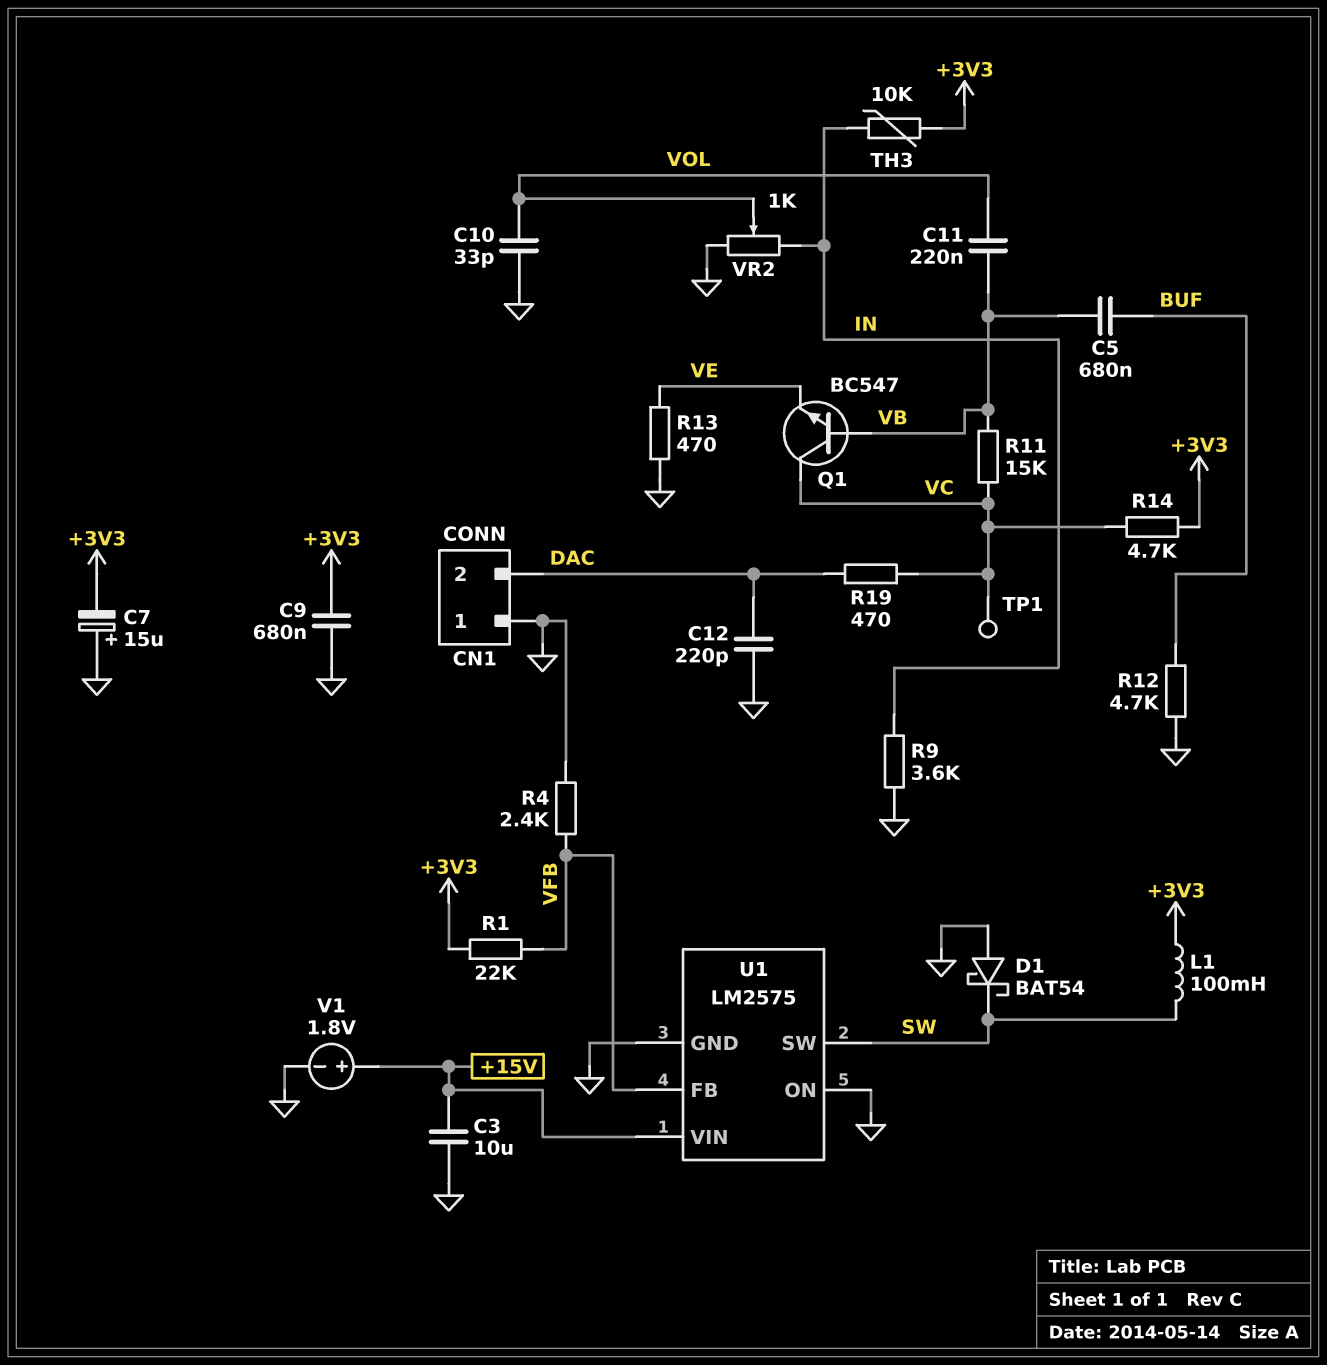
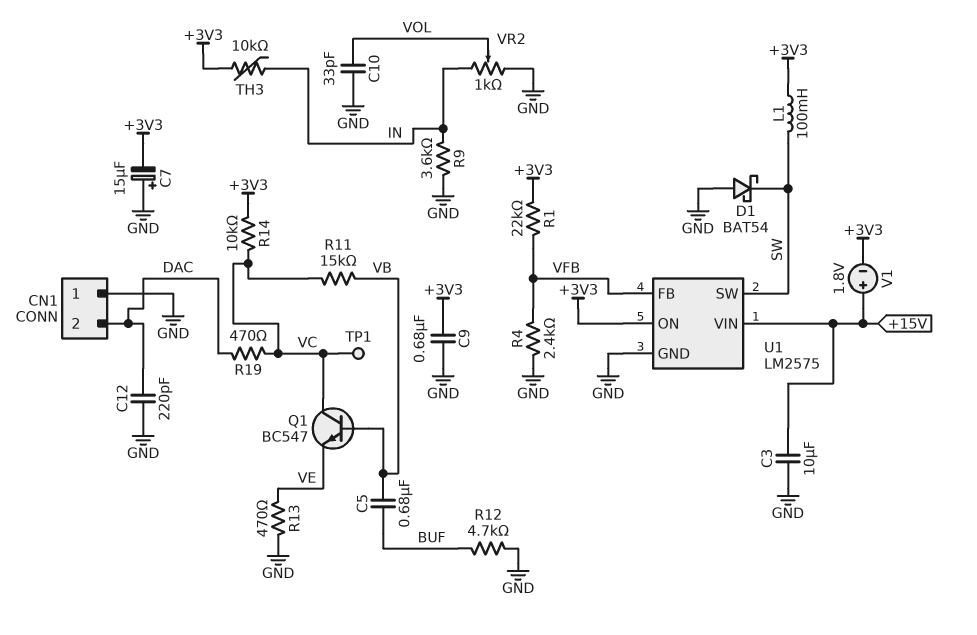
C11: 220nF (VB, VOL) -> none
R14: 4.7k (+3V3, VC) -> 10k (+3V3, VC)
U1 pin ON: GND -> +3V3
V1: 1.8V (plus +15V, minus GND) -> 1.8V (plus +15V, minus +3V3)

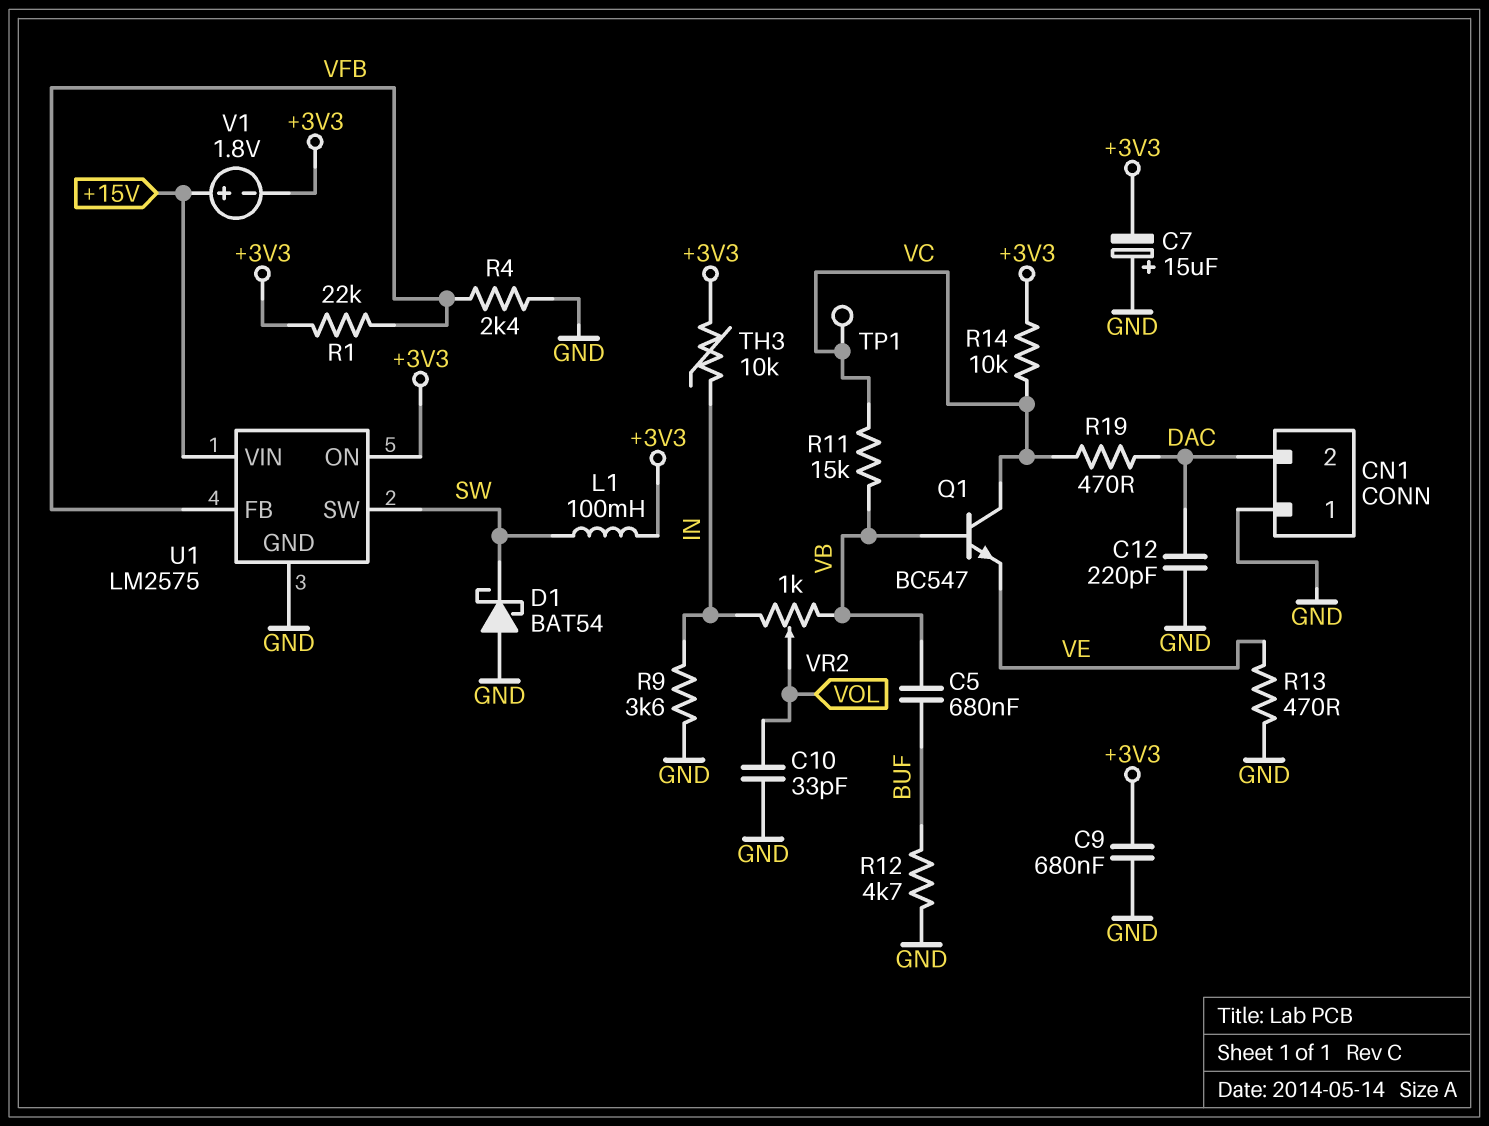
C3: 10uF (+15V, GND) -> none
VR2: 1k (GND, IN, wiper VOL) -> 1k (IN, VB, wiper VOL)

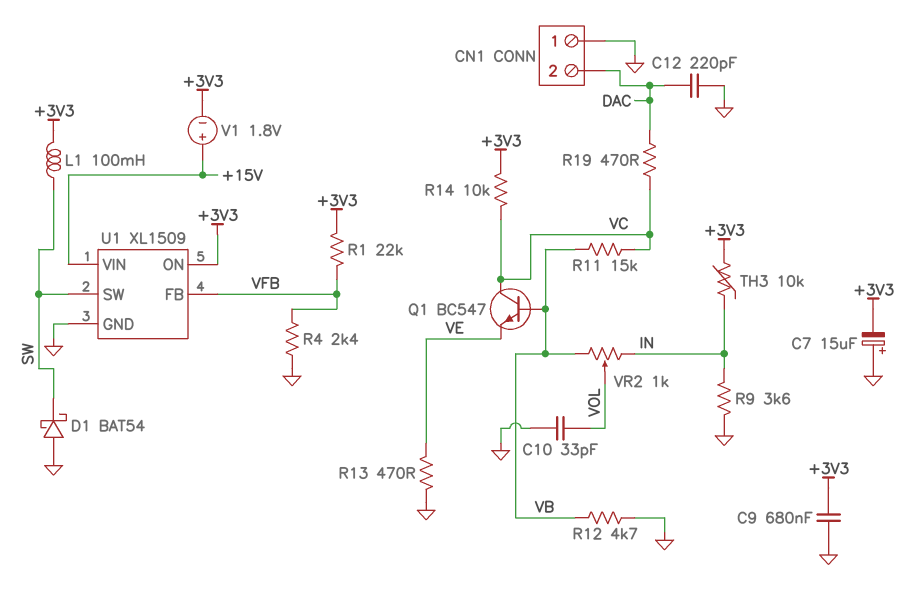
C5: 680nF (BUF, VB) -> none
R12: 4.7k (BUF, GND) -> 4.7k (GND, VB)
TP1: test point (VC) -> none
U1: LM2575 -> XL1509

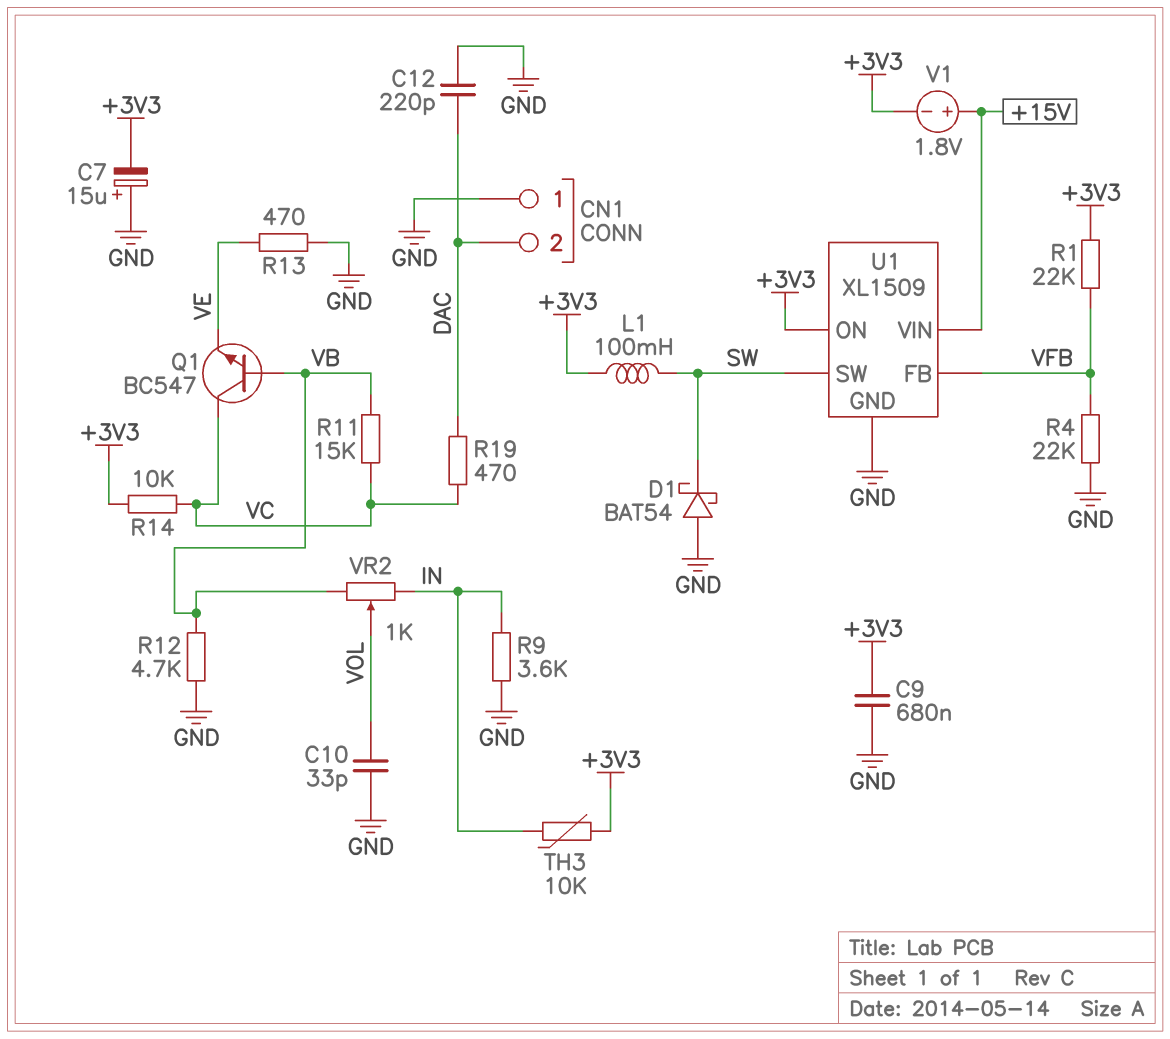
R4: 2.4k (GND, VFB) -> 22k (GND, VFB)

